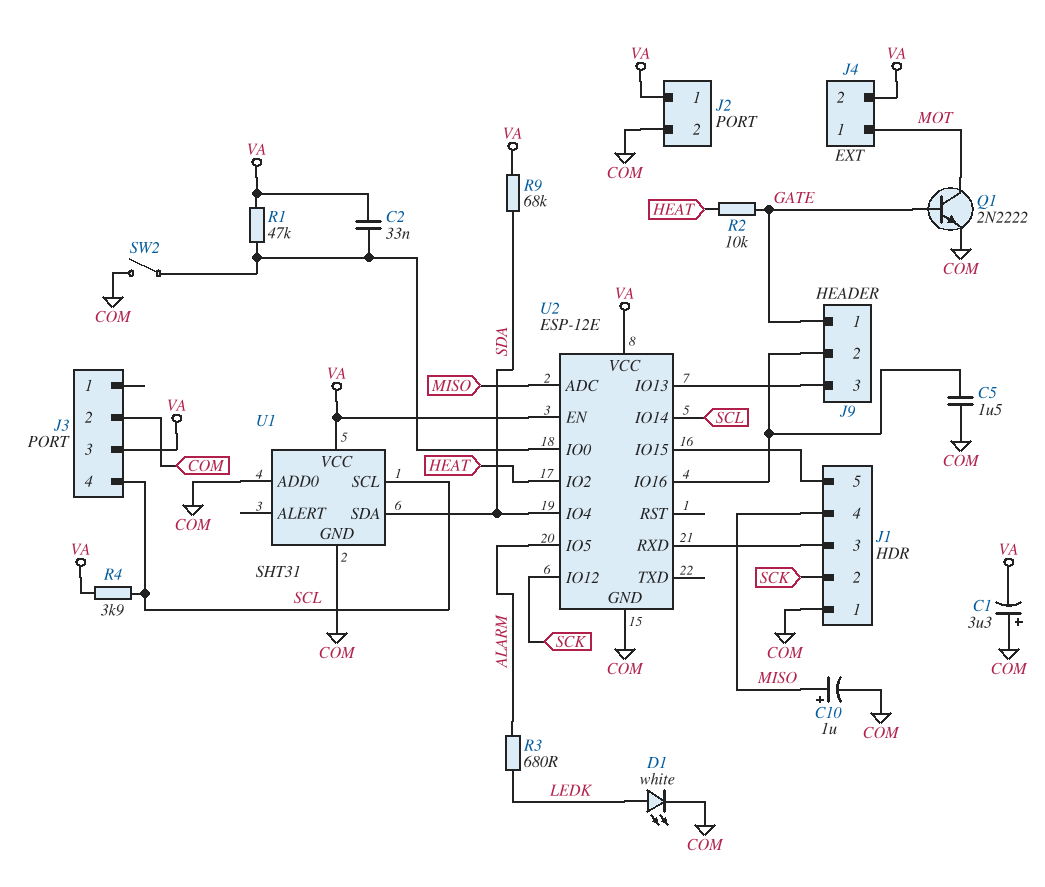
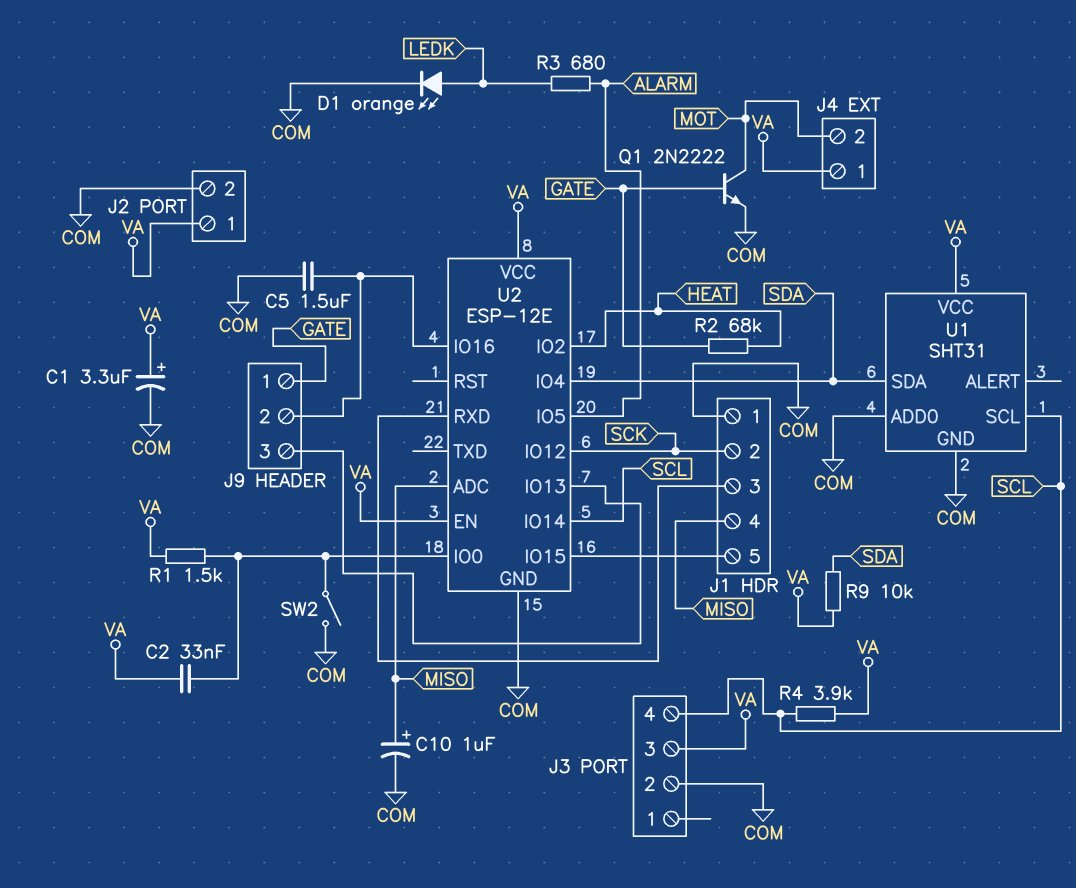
C1: 3.3uF (plus COM, minus VA) -> 3.3uF (plus VA, minus COM)
D1: LED white (A LEDK, K COM) -> LED orange (A LEDK, K COM)
J4 pin 1: MOT -> VA
J4 pin 2: VA -> MOT
R1: 47k (U2/IO0, VA) -> 1.5k (U2/IO0, VA)
R2: 10k (GATE, HEAT) -> 68k (GATE, HEAT)
R9: 68k (SDA, VA) -> 10k (SDA, VA)

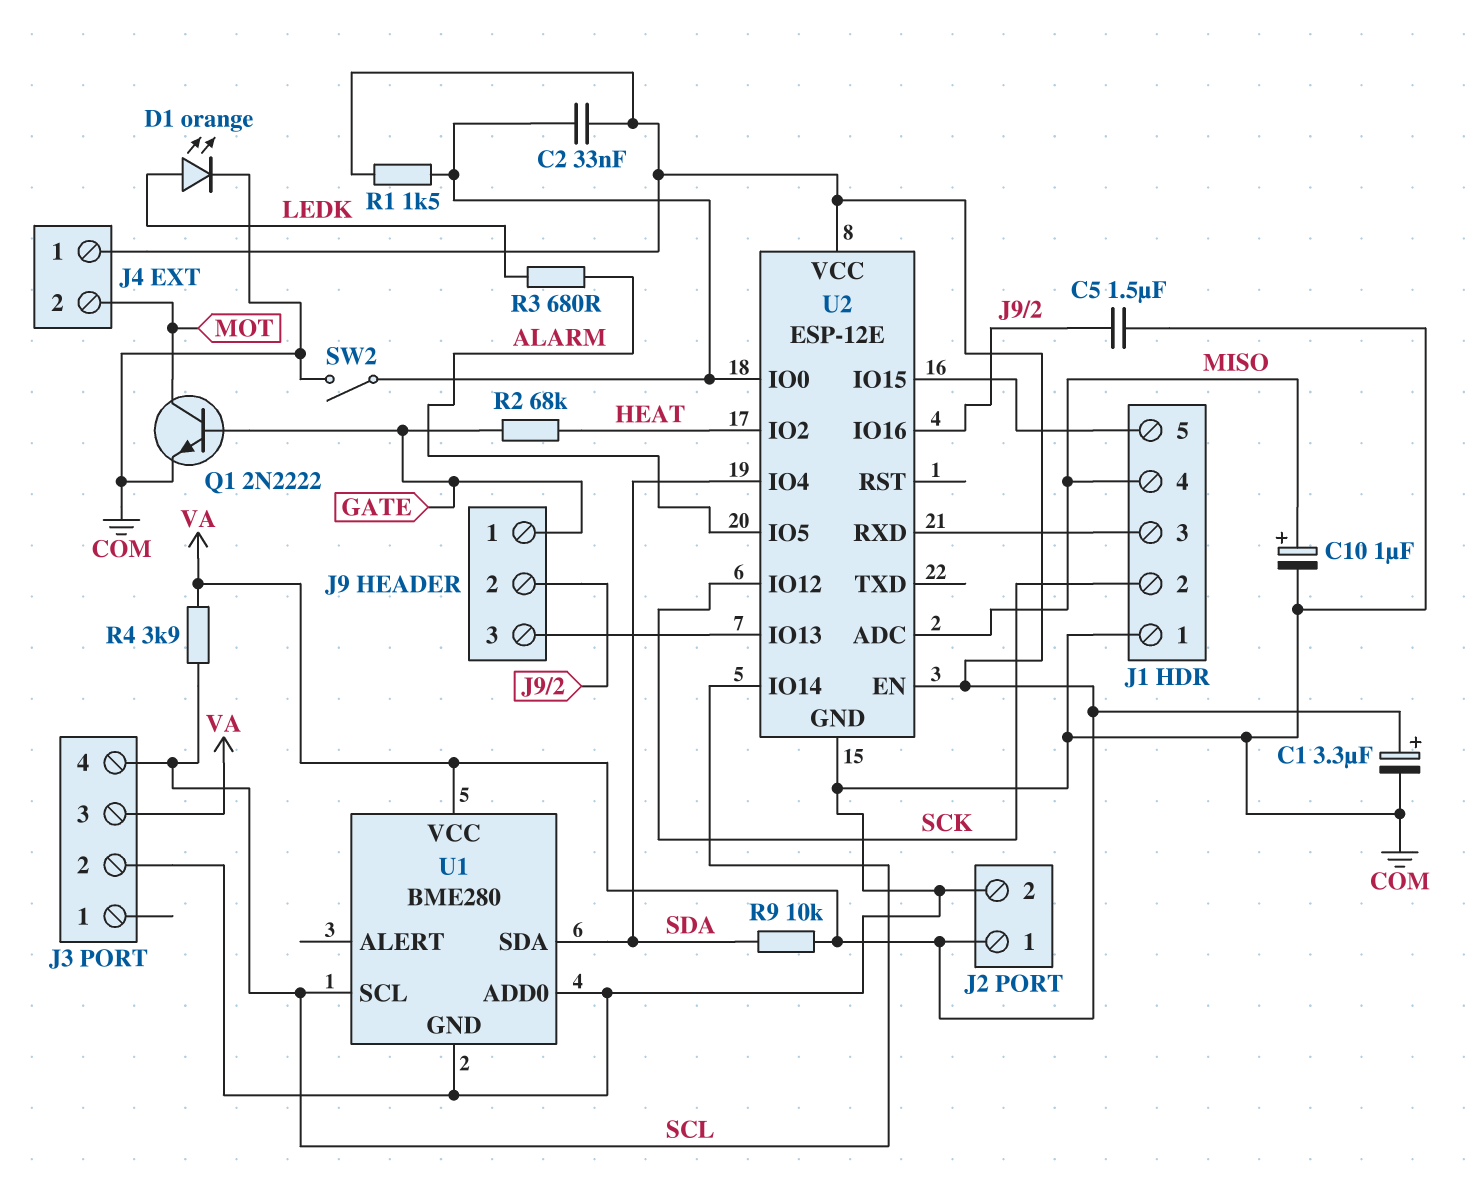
U1: SHT31 -> BME280

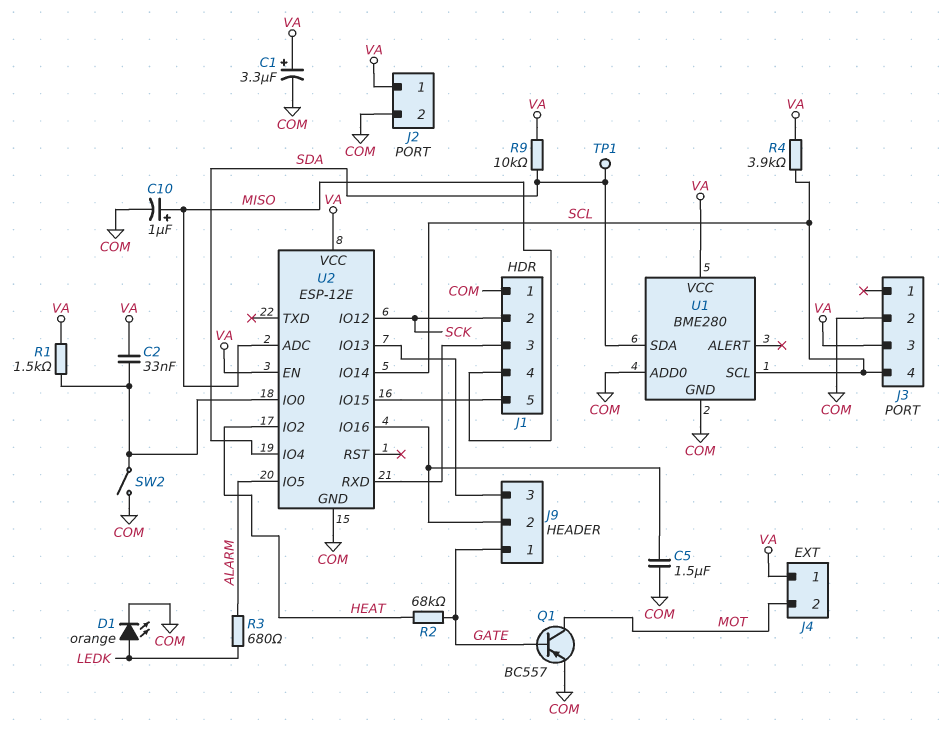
Q1: NPN 2N2222 (B GATE, C MOT, E COM) -> PNP BC557 (B GATE, C MOT, E COM)
TP1: none -> test point (SDA)

